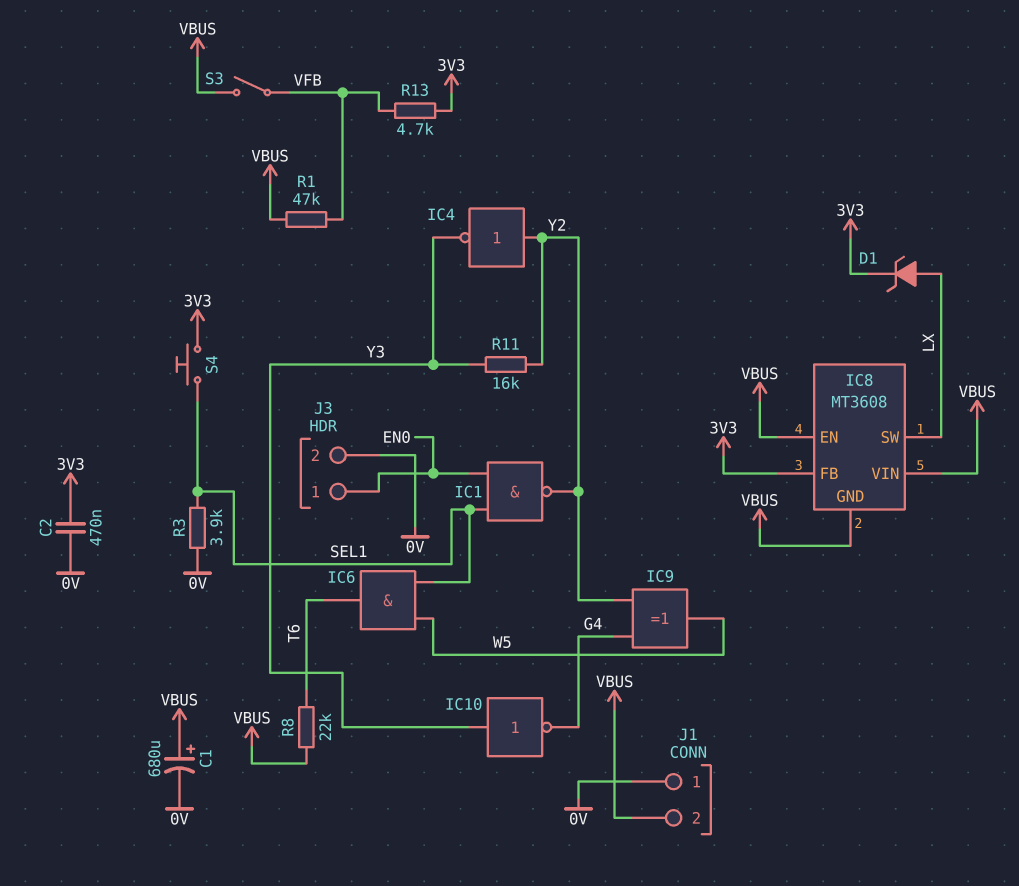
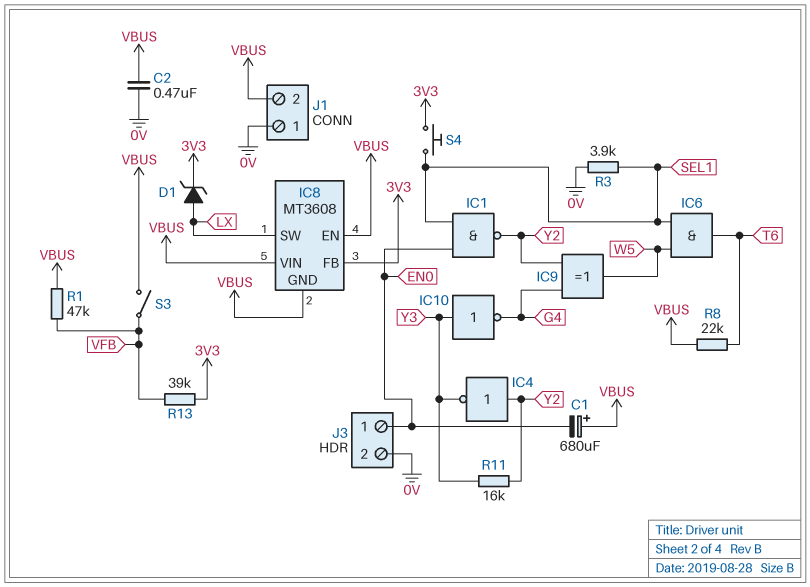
C1: 680uF (plus VBUS, minus 0V) -> 680uF (plus VBUS, minus EN0)
C2: 470nF (0V, 3V3) -> 470nF (0V, VBUS)
R13: 4.7k (3V3, VFB) -> 39k (3V3, VFB)

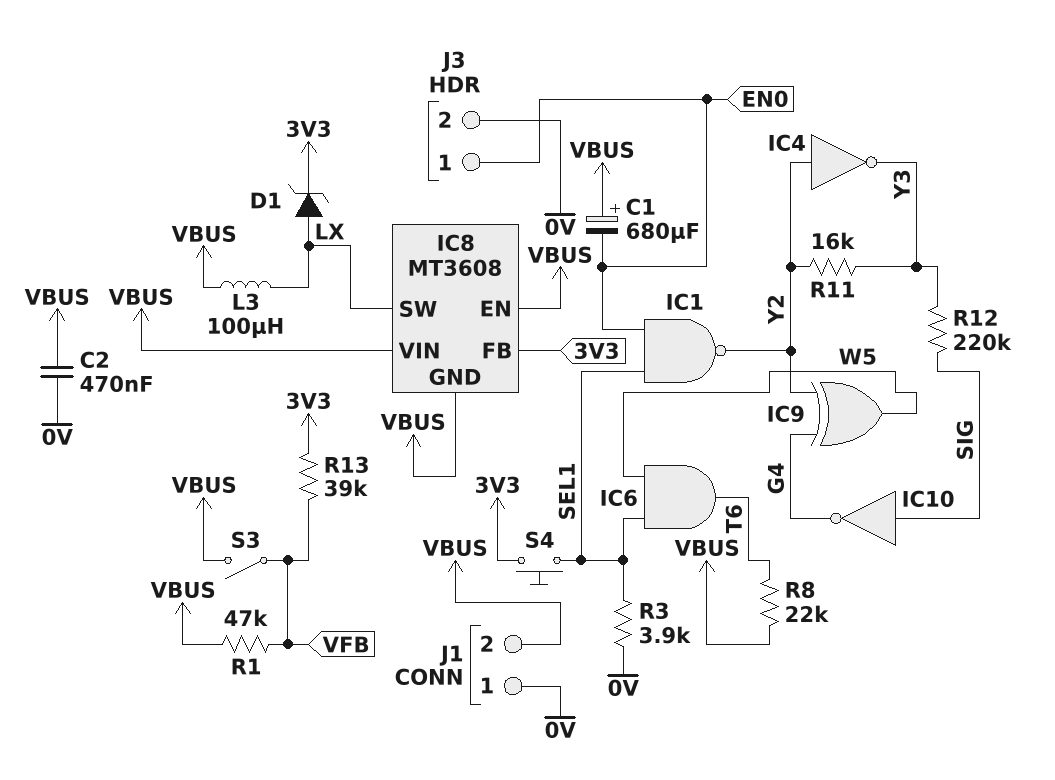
IC10: NOT (in Y3, out G4) -> NOT (in SIG, out G4)
L3: none -> 100uH (LX, VBUS)
R12: none -> 220k (SIG, Y3)

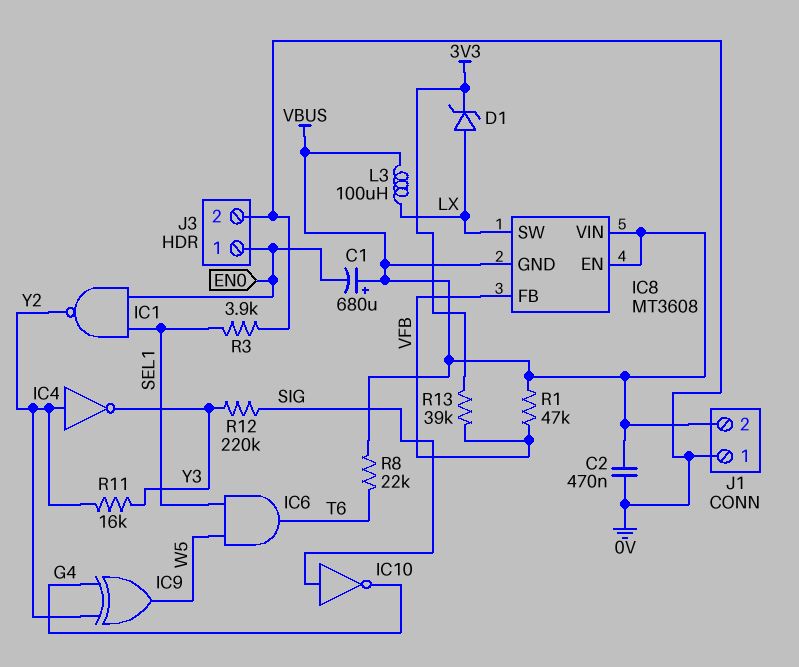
IC8 pin FB: 3V3 -> VFB
S3: switch (VBUS, VFB) -> none
S4: button (3V3, SEL1) -> none

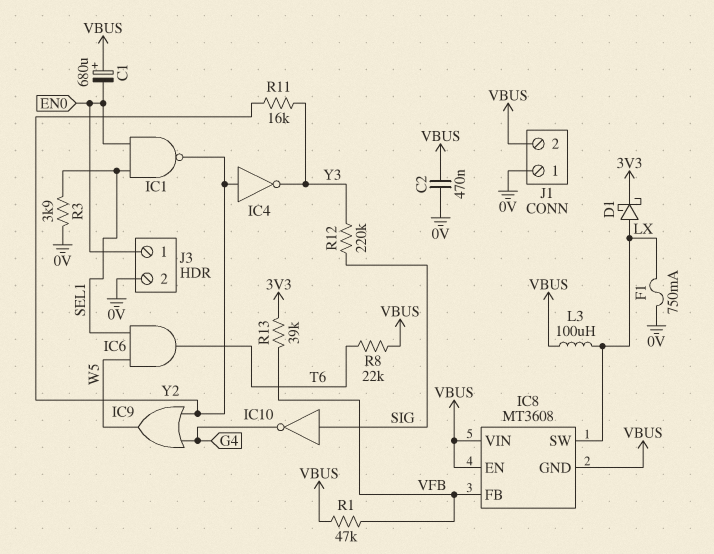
D1: zener (A LX, K 3V3) -> schottky (A LX, K 3V3)
F1: none -> 750mA (0V, LX)
IC9: XOR (in G4, in Y2, out W5) -> OR (in G4, in Y2, out W5)

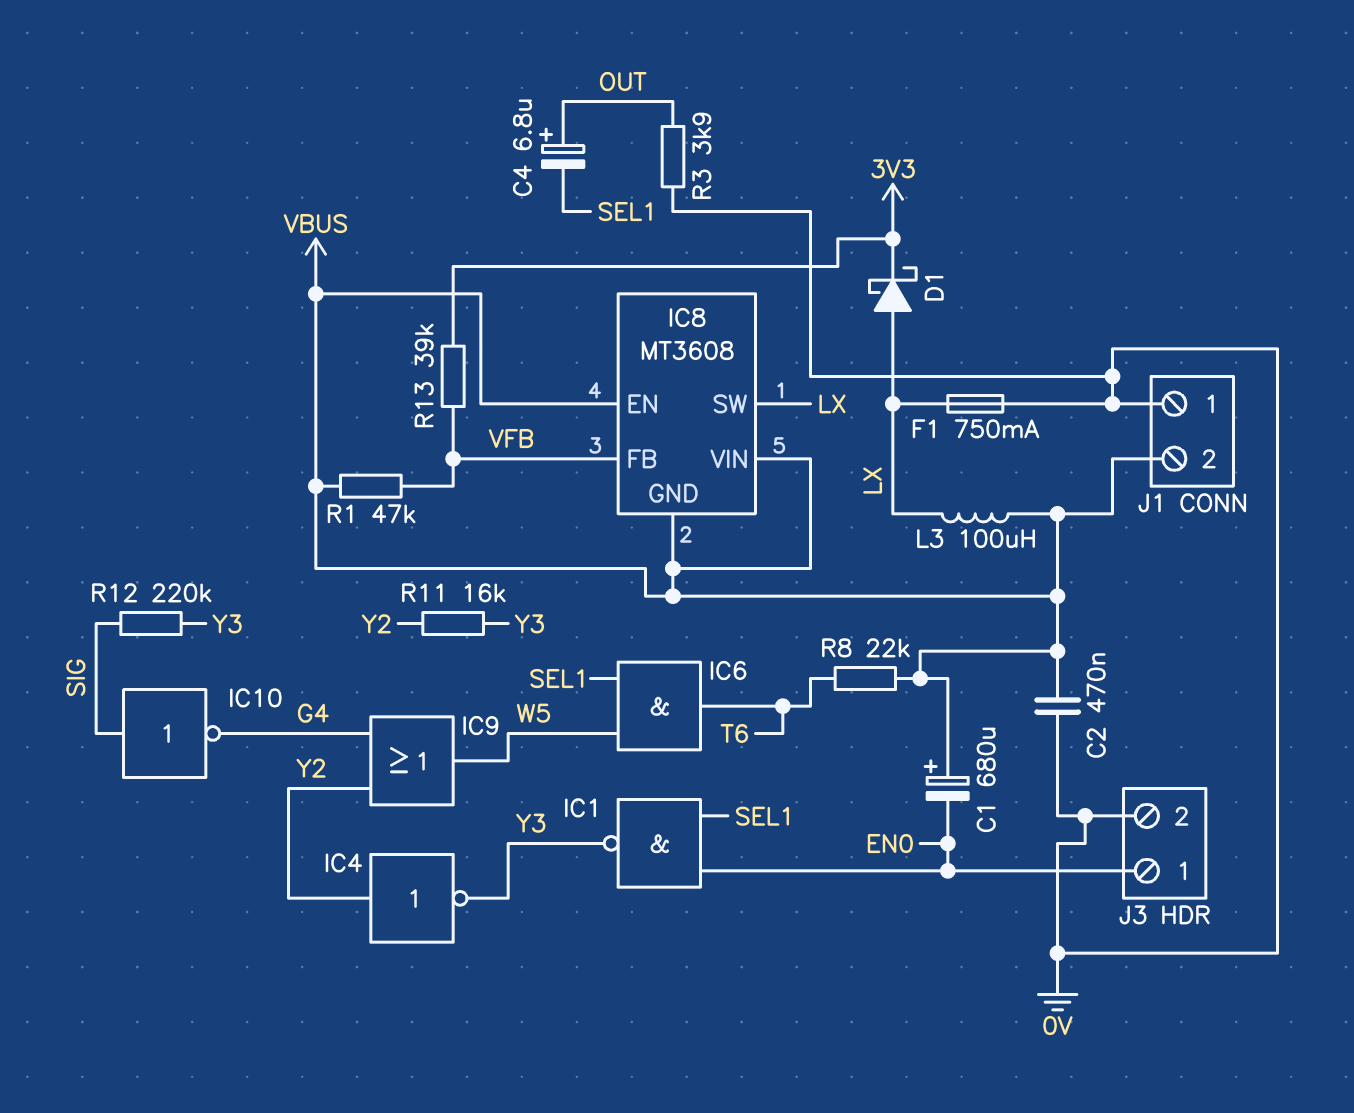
C4: none -> 6.8uF (plus OUT, minus SEL1)
IC1: NAND (in EN0, in SEL1, out Y2) -> NAND (in EN0, in SEL1, out Y3)
R3: 3.9k (0V, SEL1) -> 3.9k (0V, OUT)

